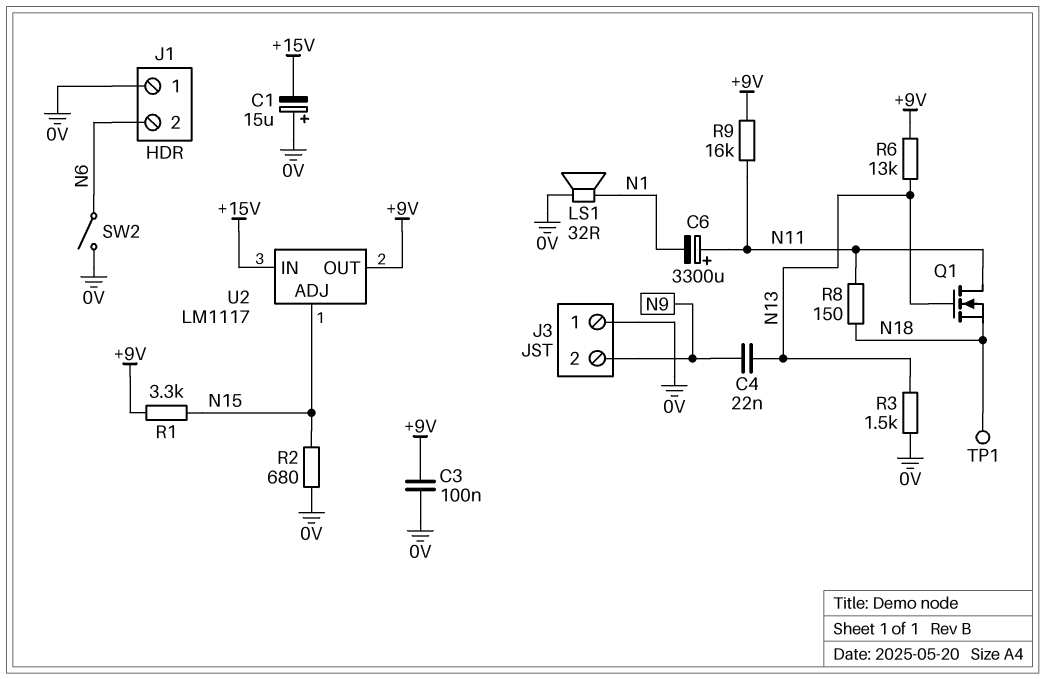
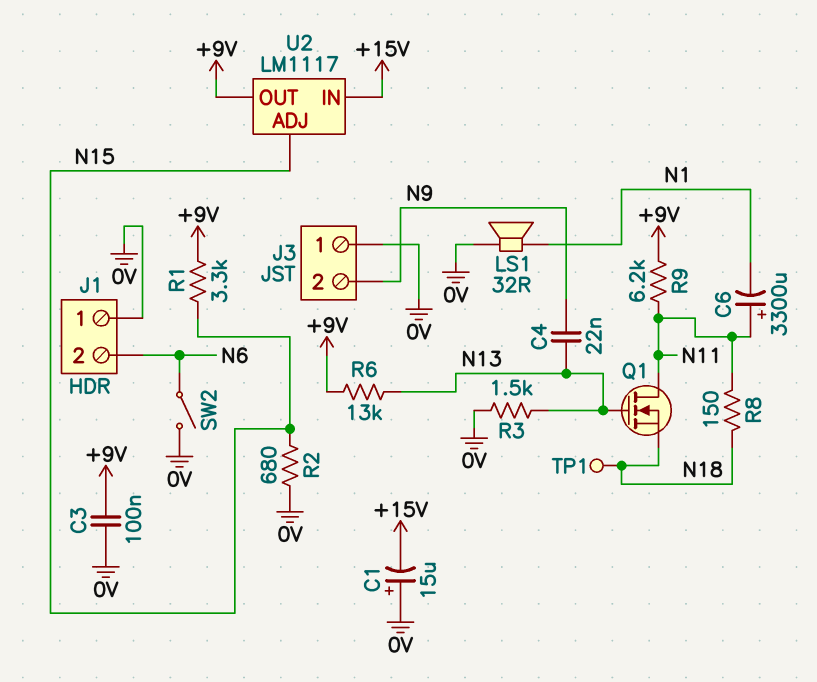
R9: 16k (+9V, N11) -> 6.2k (+9V, N11)

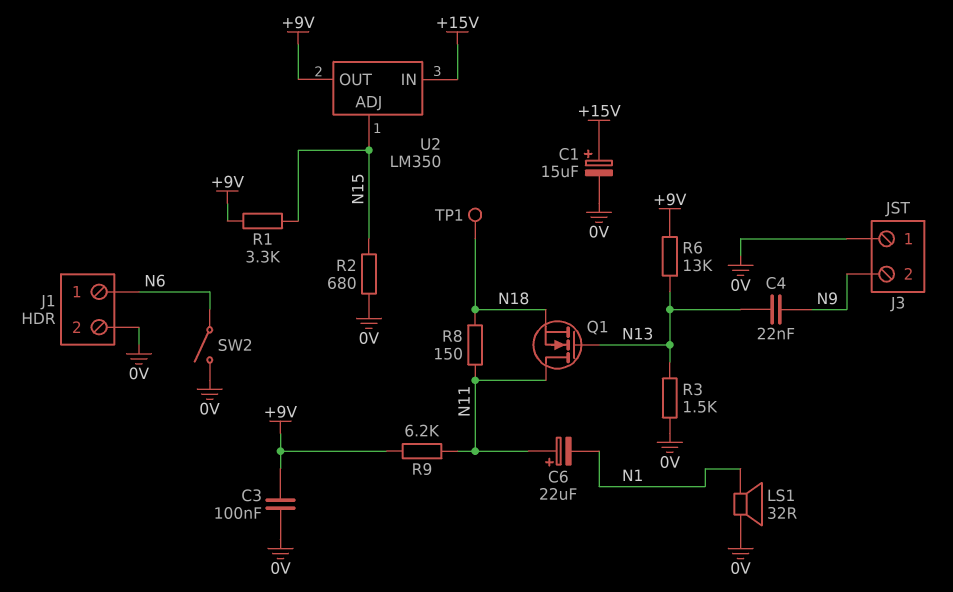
C1: 15uF (plus 0V, minus +15V) -> 15uF (plus +15V, minus 0V)
C6: 3300uF (plus N11, minus N1) -> 22uF (plus N11, minus N1)
J1 pin 1: 0V -> N6
J1 pin 2: N6 -> 0V
U2: LM1117 -> LM350

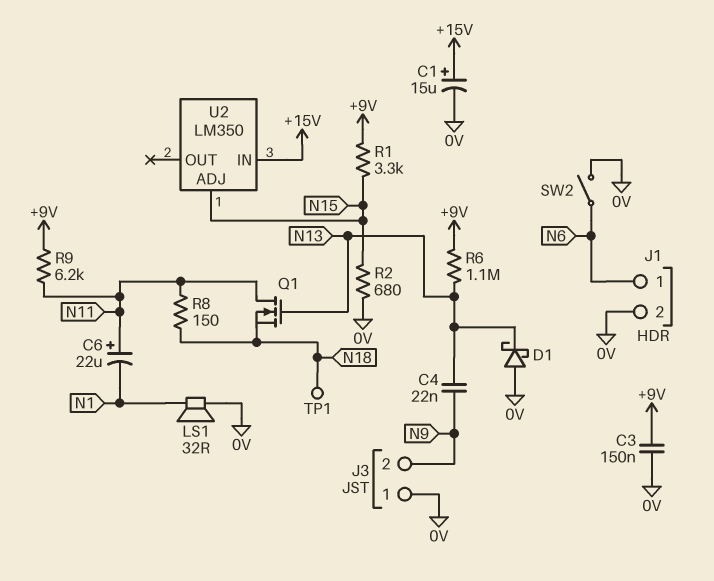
C3: 100nF (+9V, 0V) -> 150nF (+9V, 0V)
D1: none -> schottky (A 0V, K N13)
R3: 1.5k (0V, N13) -> none
R6: 13k (+9V, N13) -> 1.1M (+9V, N13)
U2 pin OUT: +9V -> none

